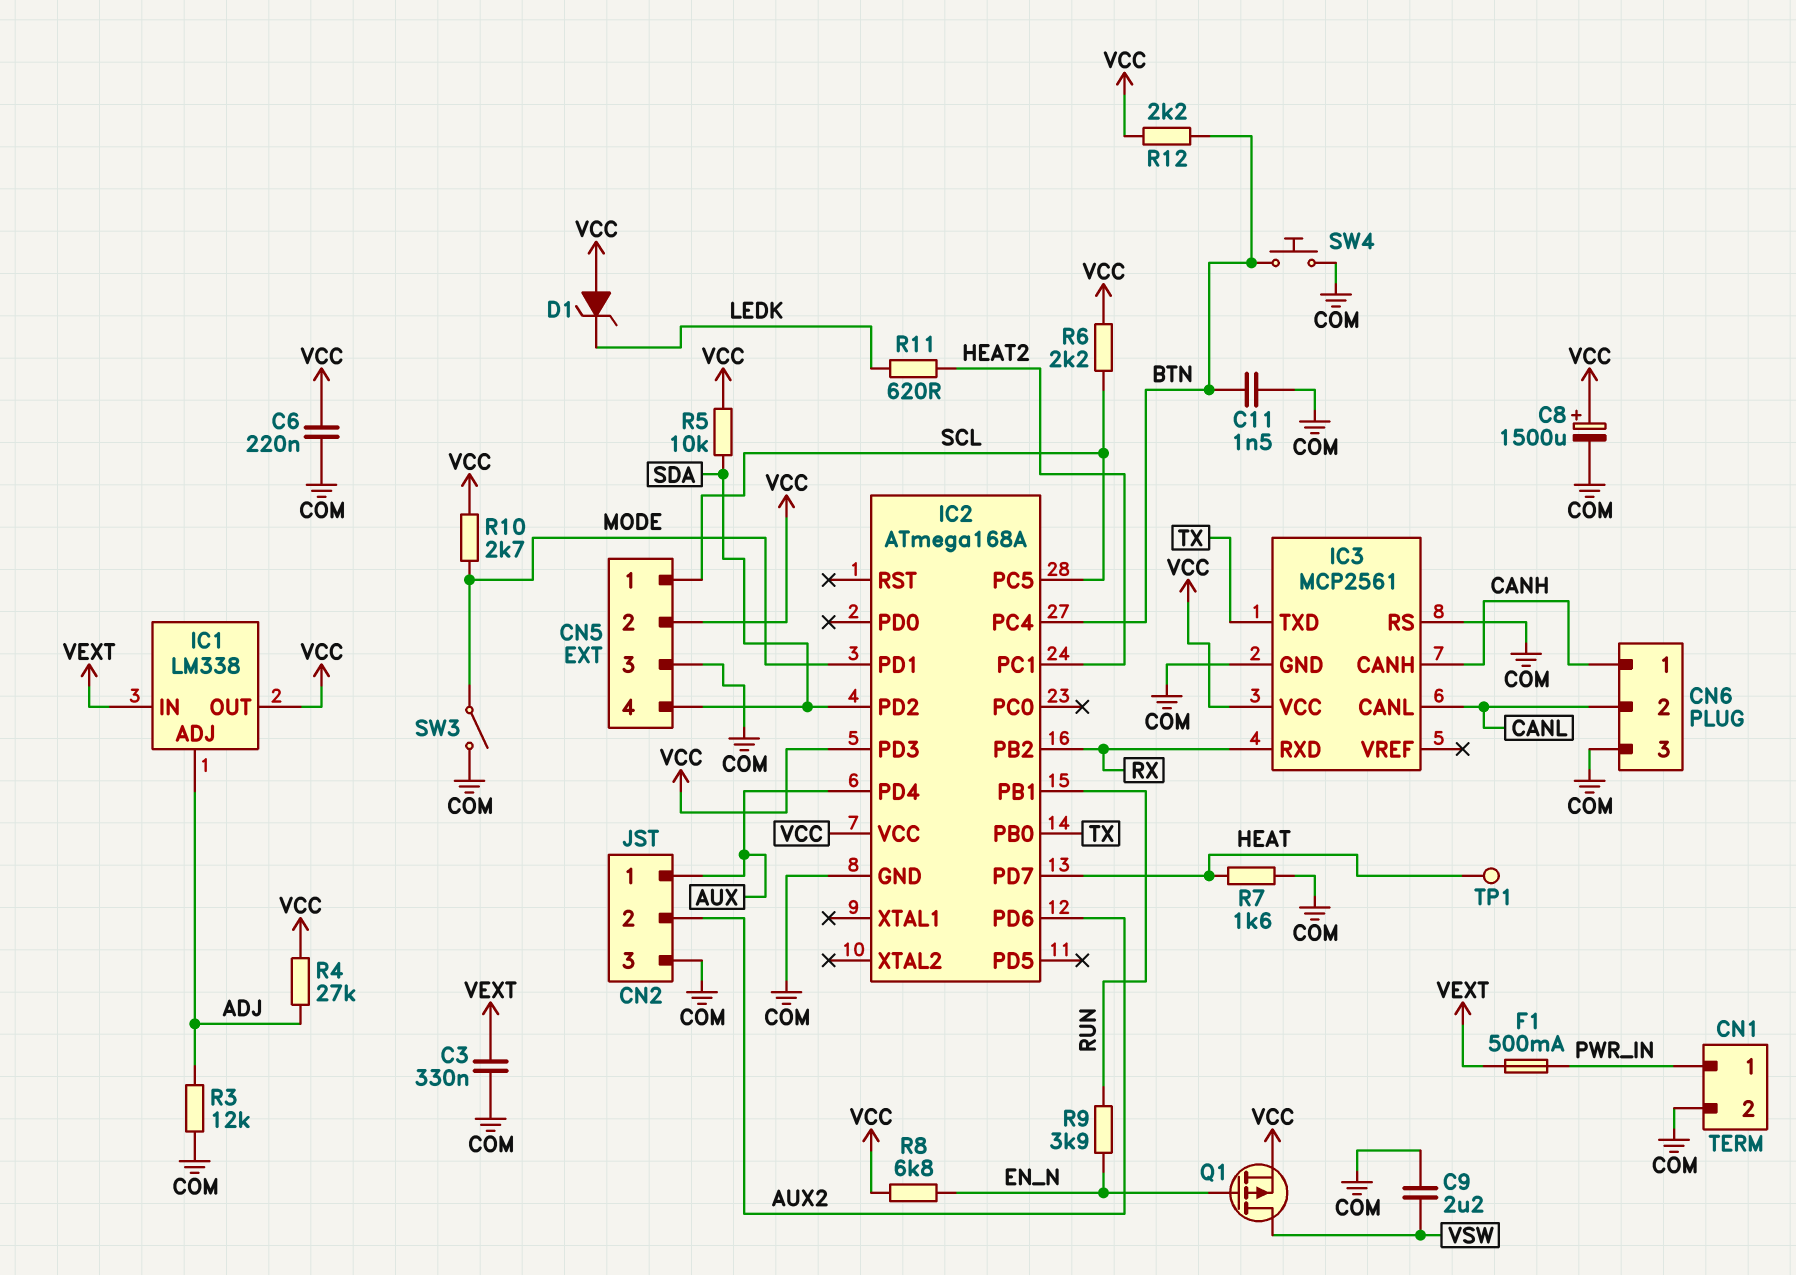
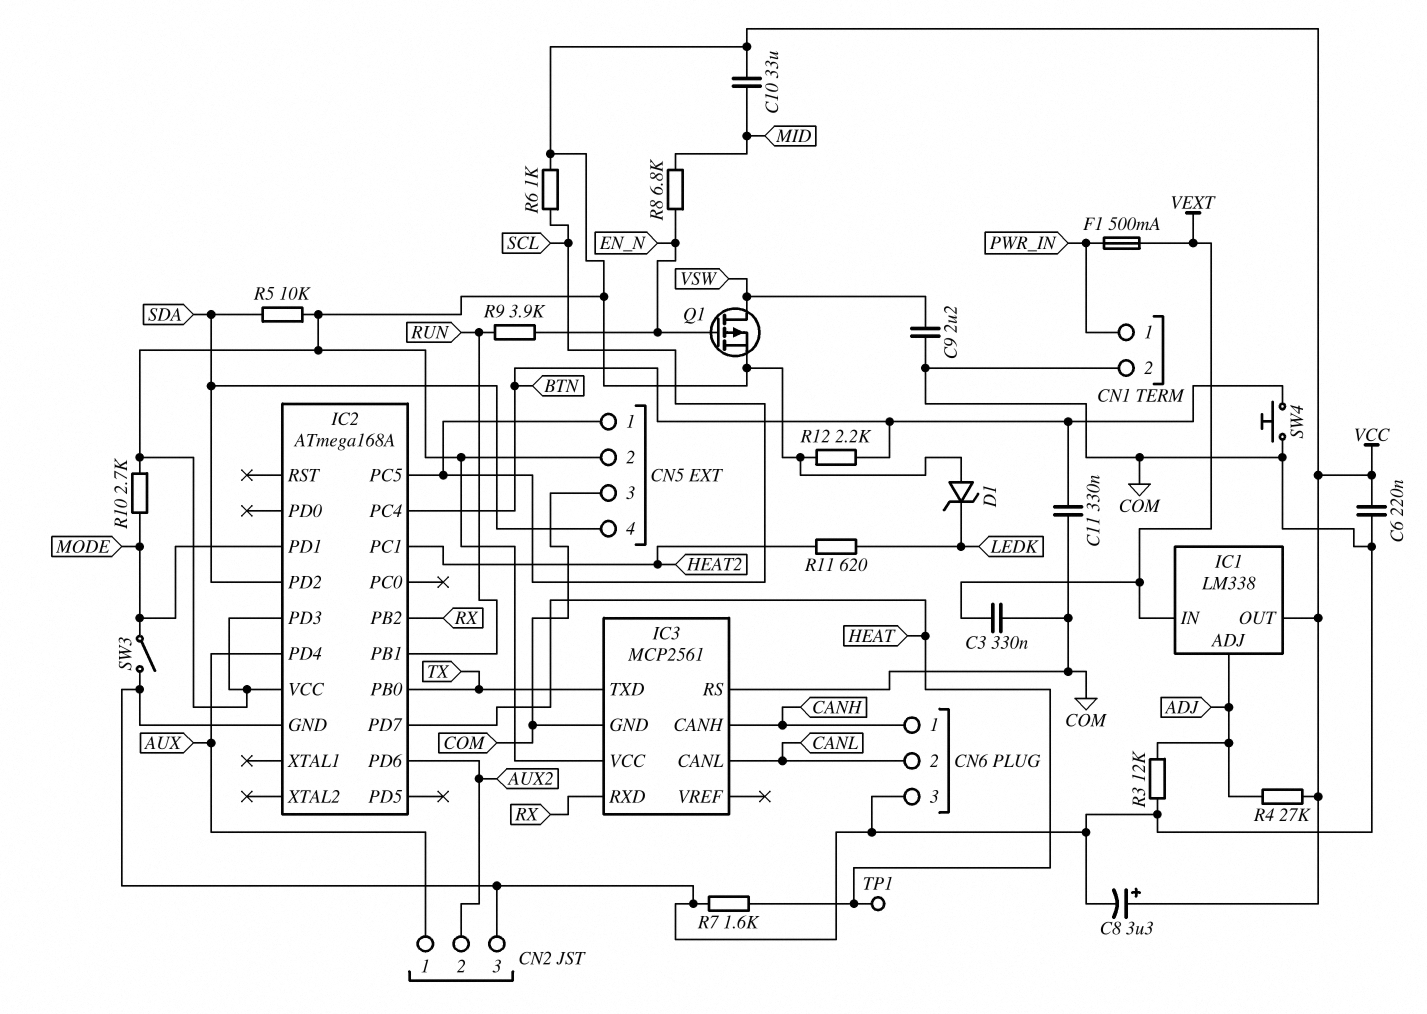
C8: 1500uF (plus VCC, minus COM) -> 3.3uF (plus VCC, minus COM)
C10: none -> 33uF (MID, VCC)
C11: 1.5nF (BTN, COM) -> 330nF (BTN, COM)
R6: 2.2k (SCL, VCC) -> 1k (SCL, VCC)
R8: 6.8k (EN_N, VCC) -> 6.8k (EN_N, MID)

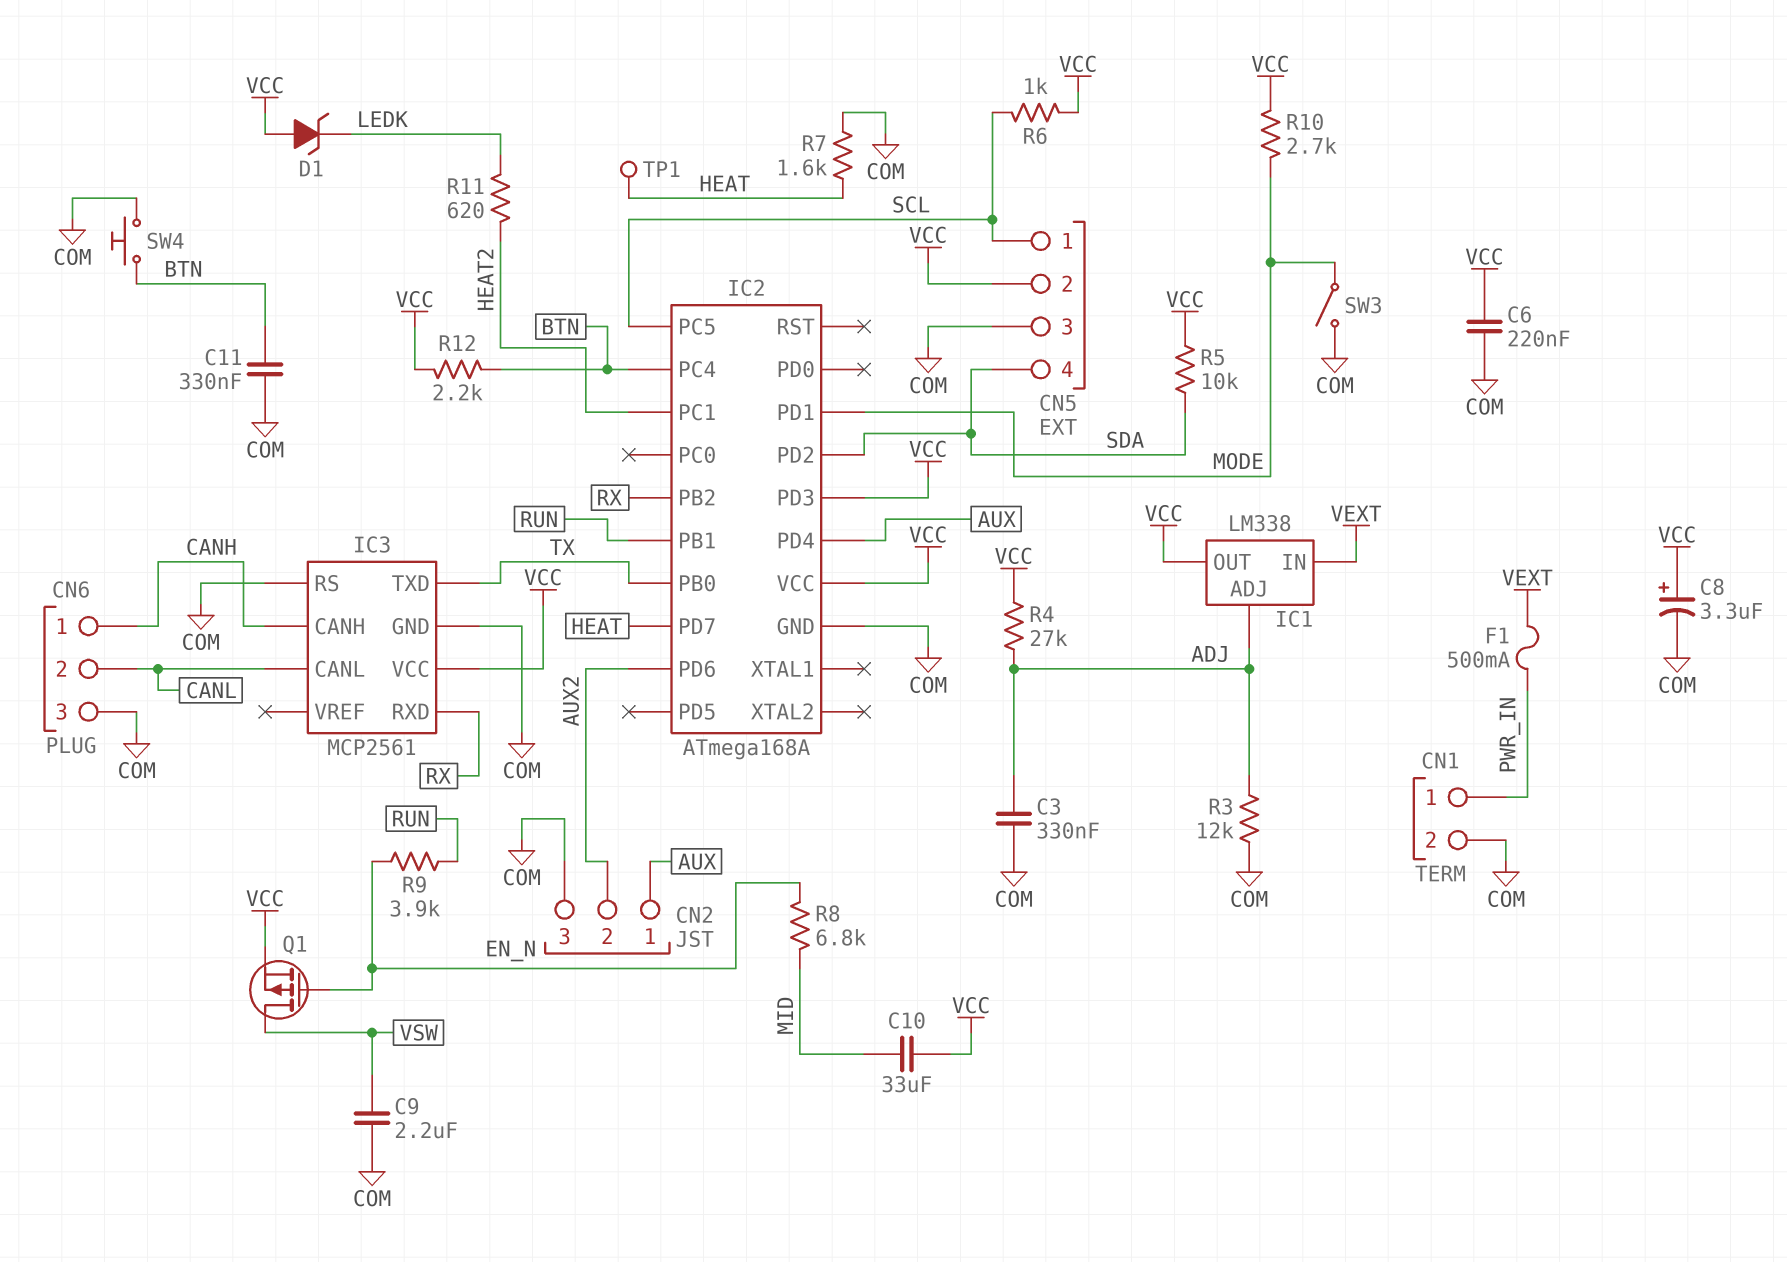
C3: 330nF (COM, VEXT) -> 330nF (ADJ, COM)

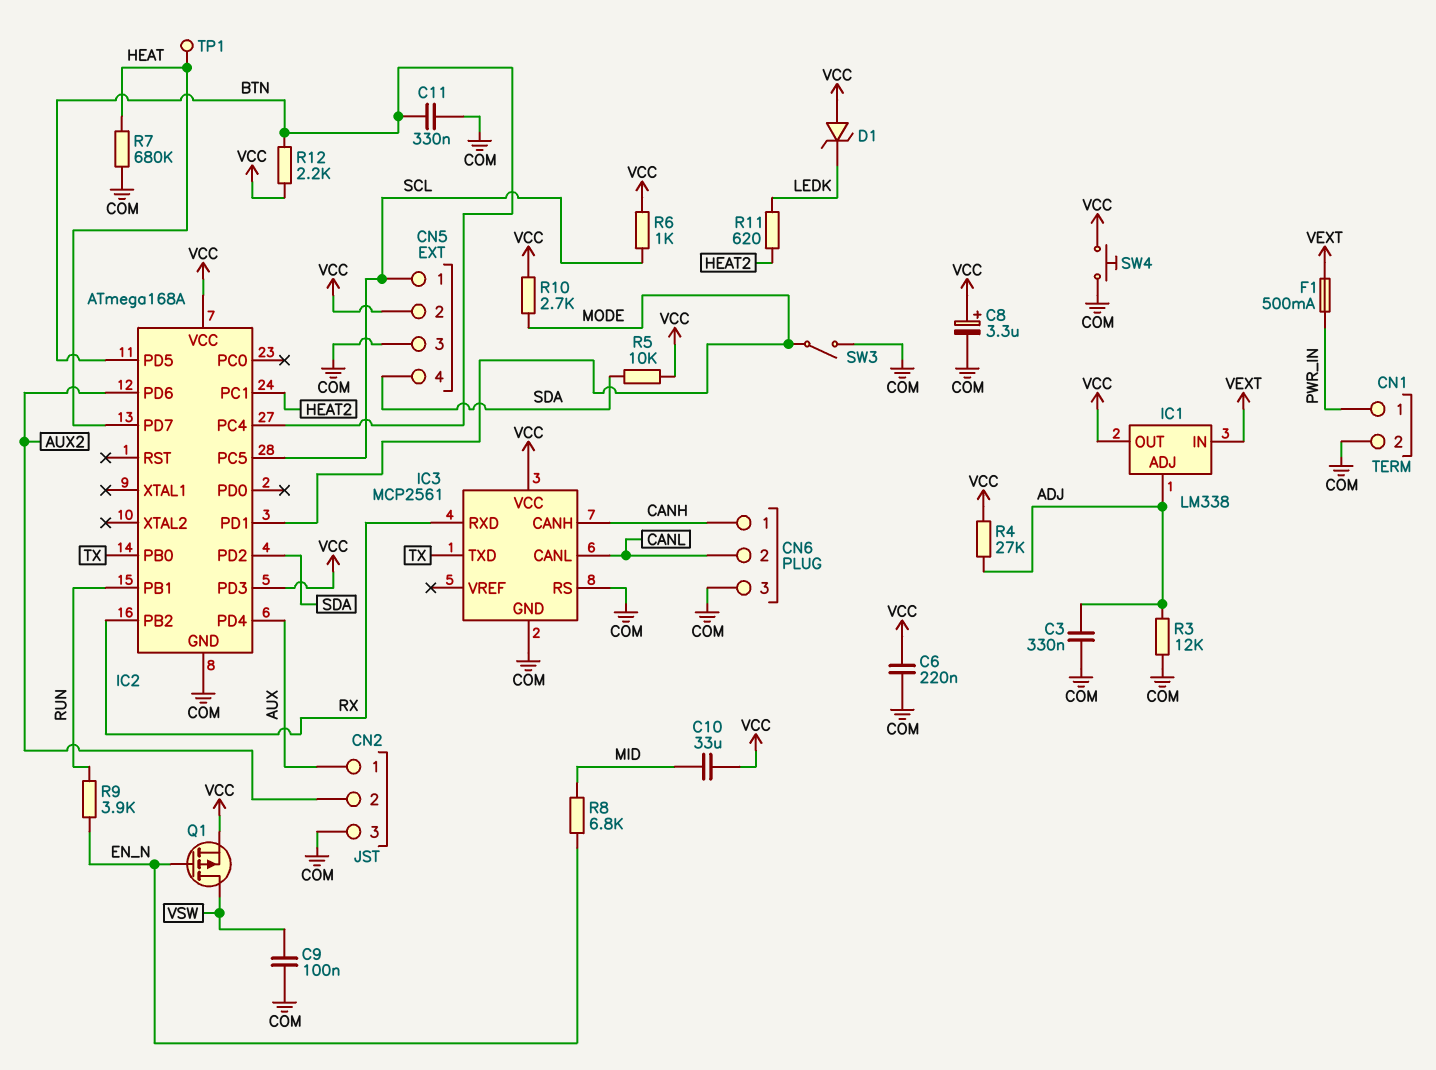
C9: 2.2uF (COM, VSW) -> 100nF (COM, VSW)
IC2 pin PD5: none -> BTN
R7: 1.6k (COM, HEAT) -> 680k (COM, HEAT)
SW4: button (BTN, COM) -> button (COM, VCC)

